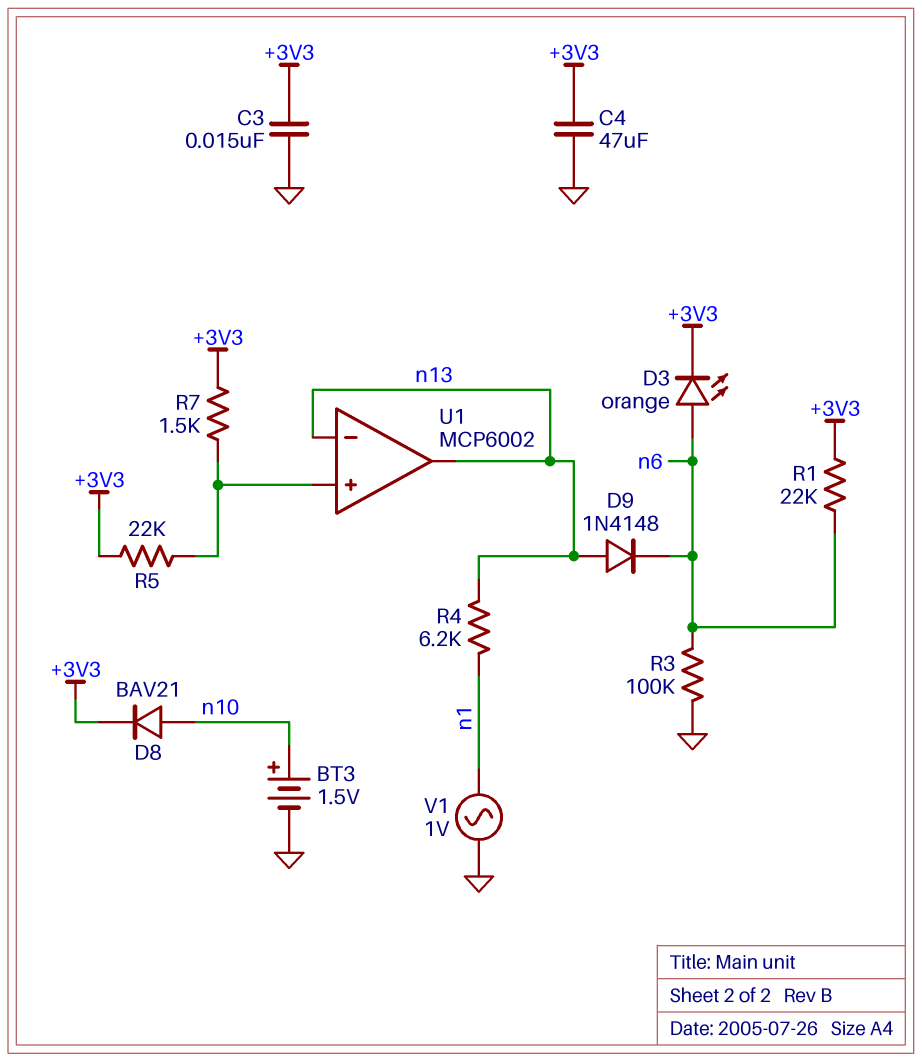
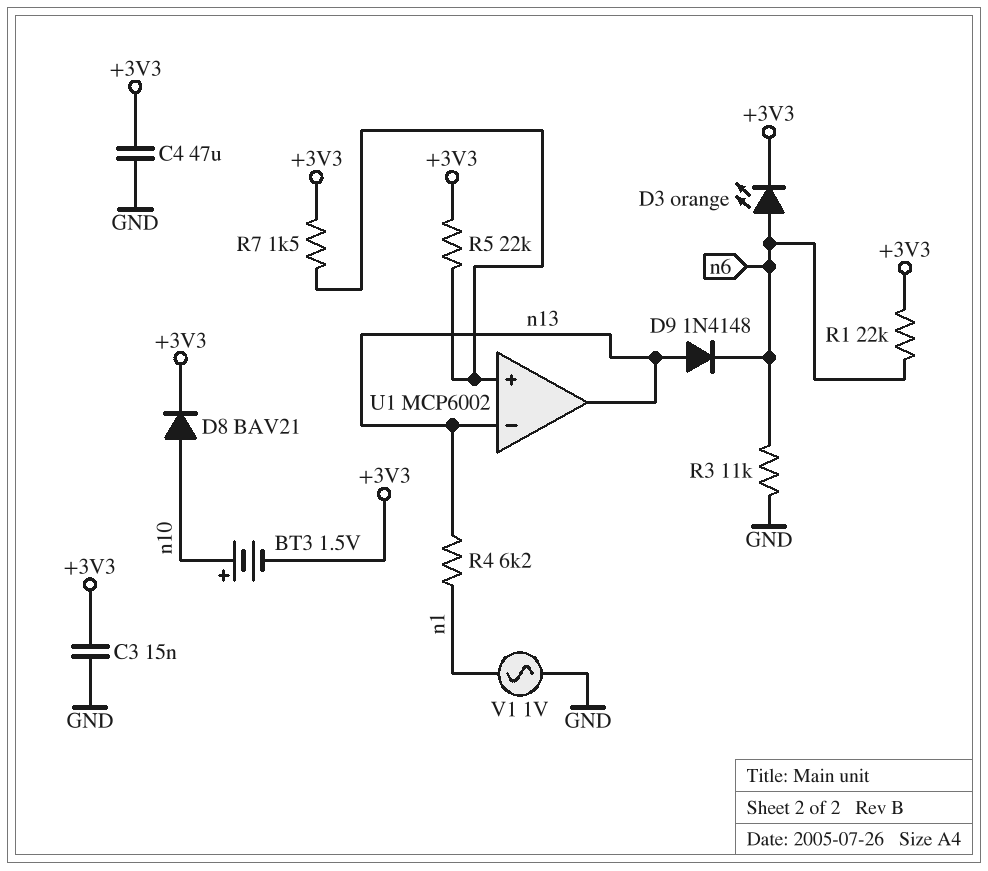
BT3: 1.5V (plus n10, minus GND) -> 1.5V (plus n10, minus +3V3)
R3: 100k (GND, n6) -> 11k (GND, n6)

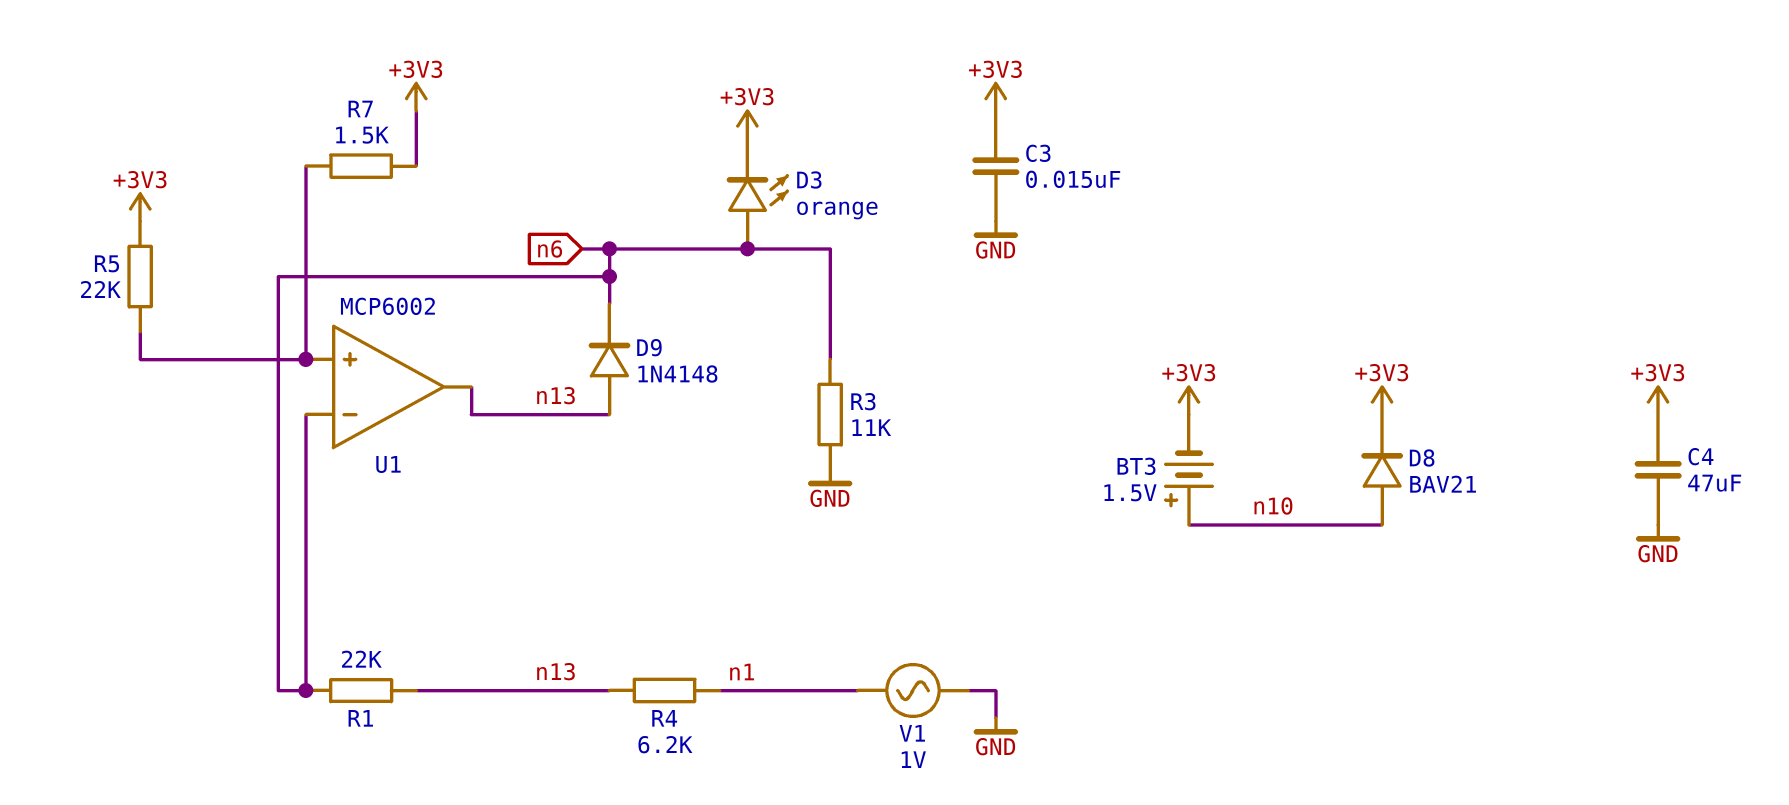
R1: 22k (+3V3, n6) -> 22k (n6, n13)
U1 pin in-: n13 -> n6

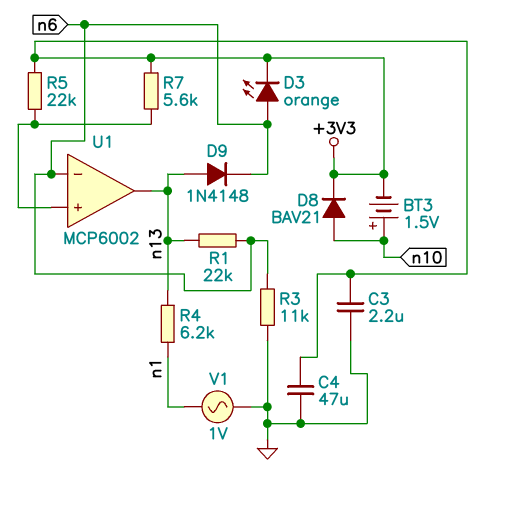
C3: 15nF (+3V3, GND) -> 2.2uF (+3V3, GND)
R7: 1.5k (+3V3, U1/in+) -> 5.6k (+3V3, U1/in+)

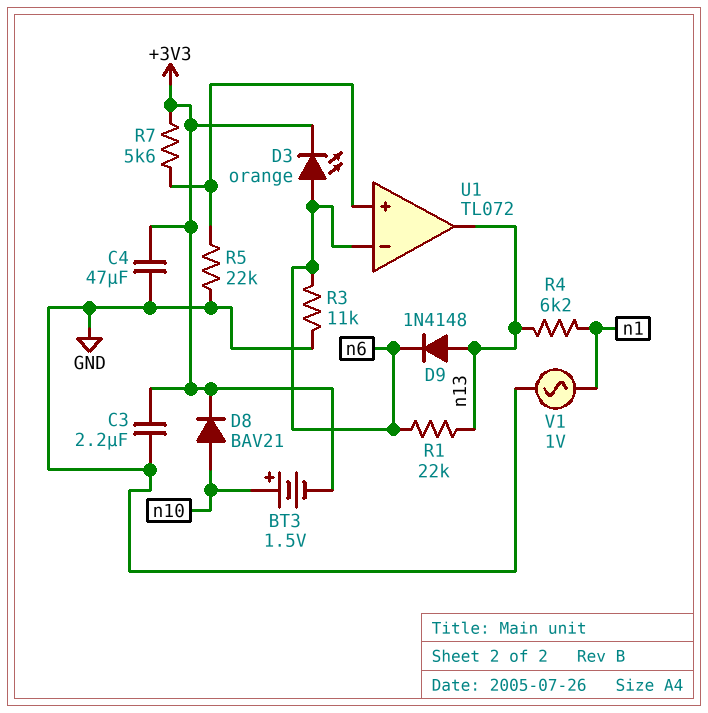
R5: 22k (+3V3, U1/in+) -> 22k (GND, U1/in+)
U1: MCP6002 -> TL072

